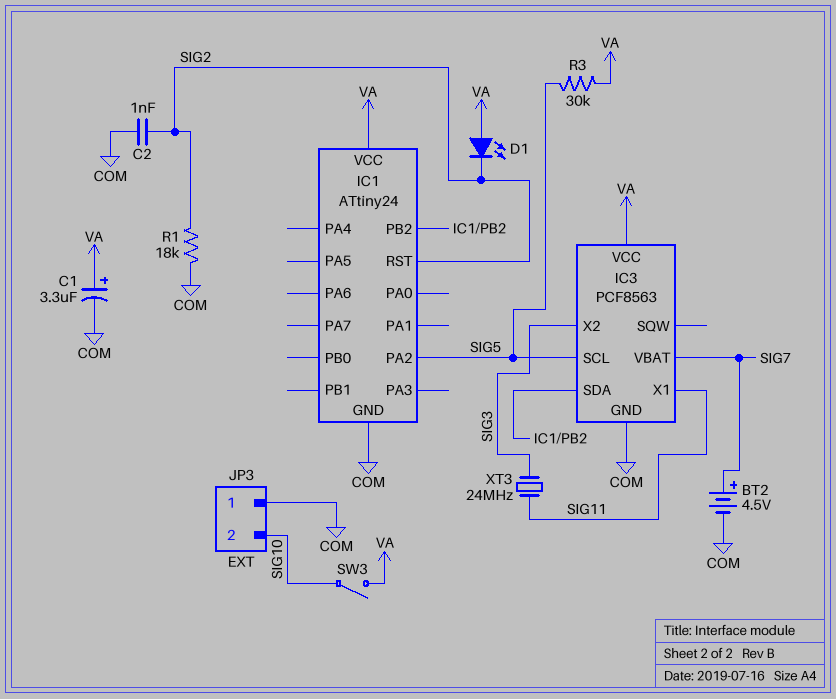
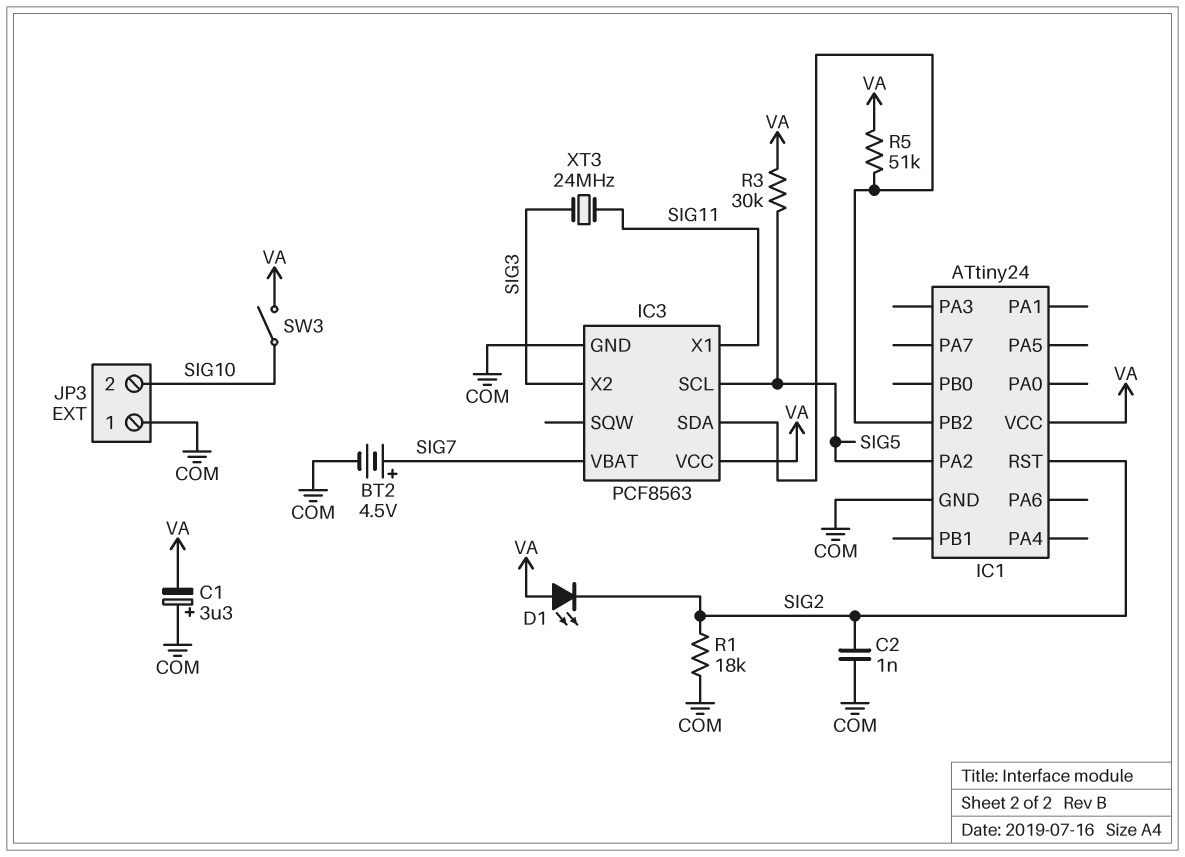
C1: 3.3uF (plus VA, minus COM) -> 3.3uF (plus COM, minus VA)
R5: none -> 51k (IC1/PB2, VA)

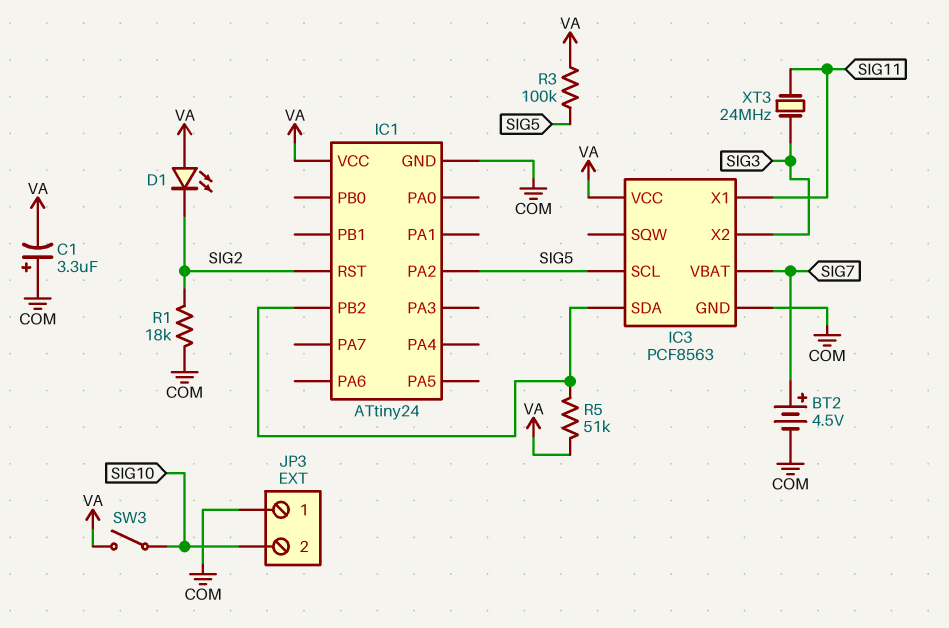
C2: 1nF (COM, SIG2) -> none
R3: 30k (SIG5, VA) -> 100k (SIG5, VA)

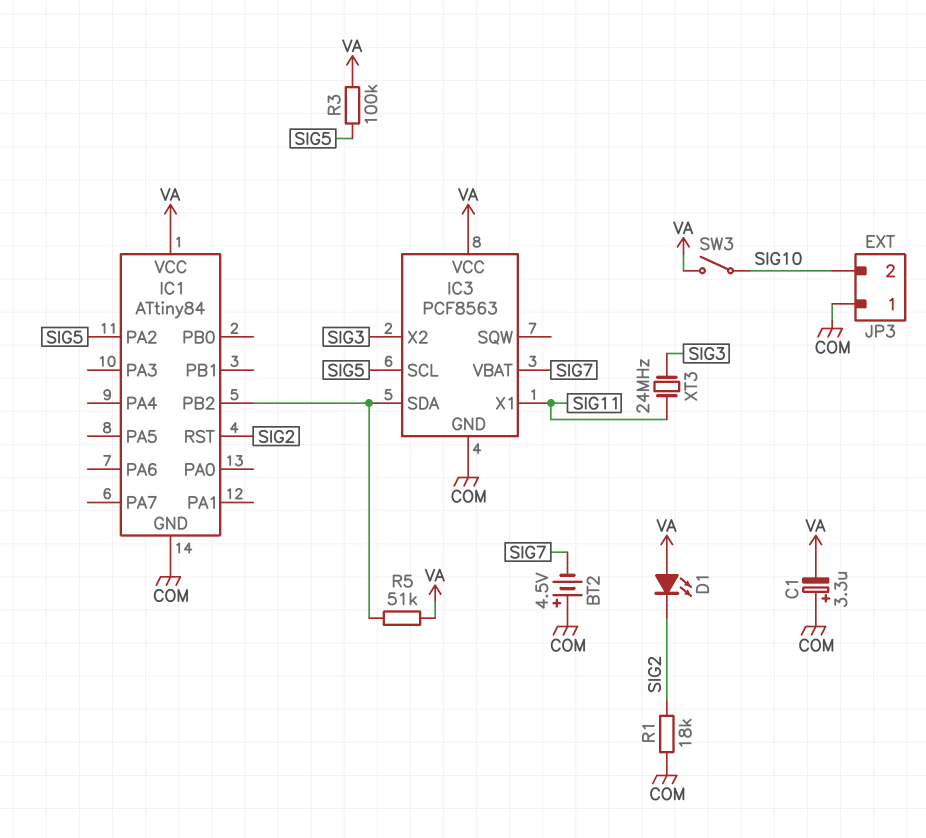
BT2: 4.5V (plus SIG7, minus COM) -> 4.5V (plus COM, minus SIG7)
IC1: ATtiny24 -> ATtiny84

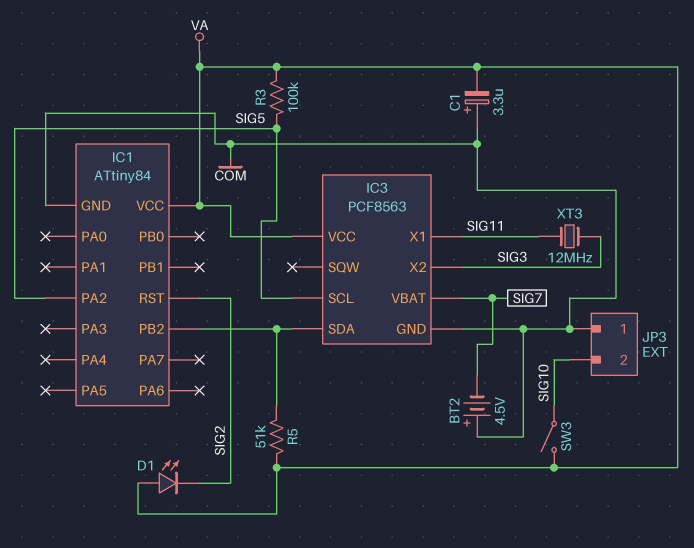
R1: 18k (COM, SIG2) -> none
XT3: 24MHz (SIG3, SIG11) -> 12MHz (SIG3, SIG11)

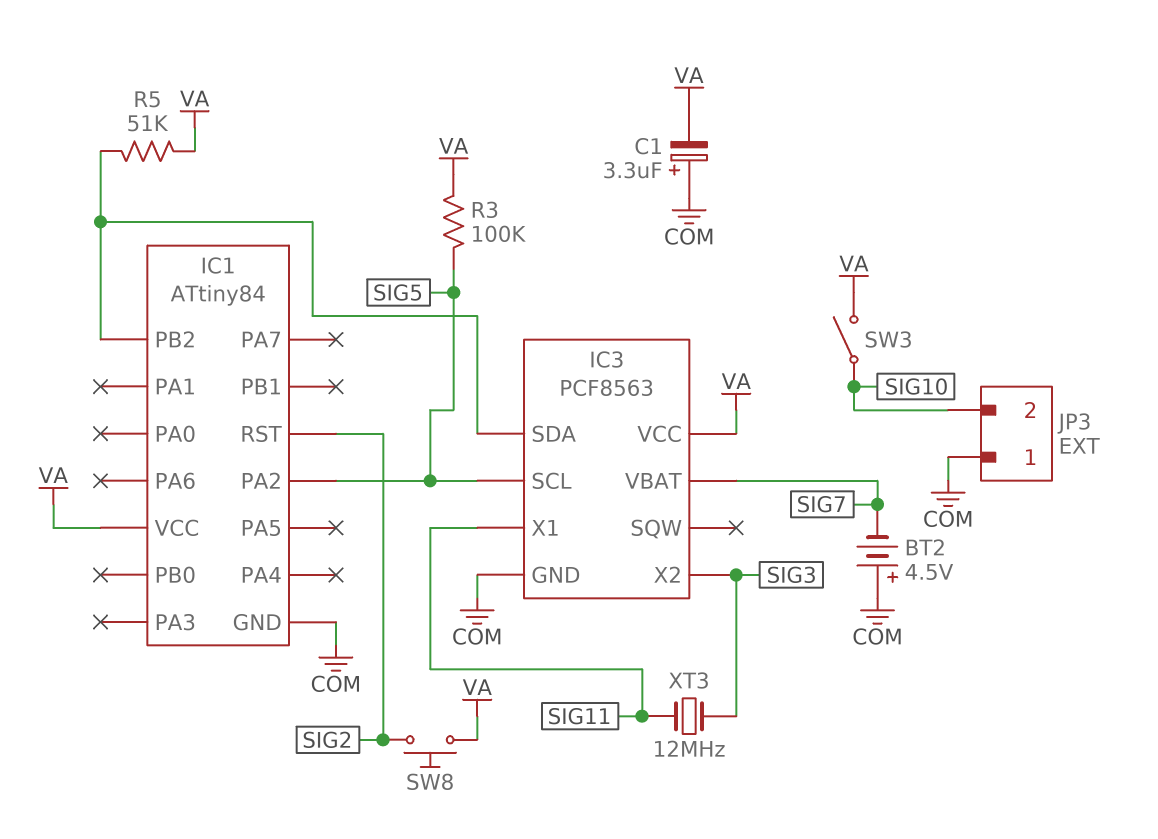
D1: LED (A VA, K SIG2) -> none
SW8: none -> button (SIG2, VA)

